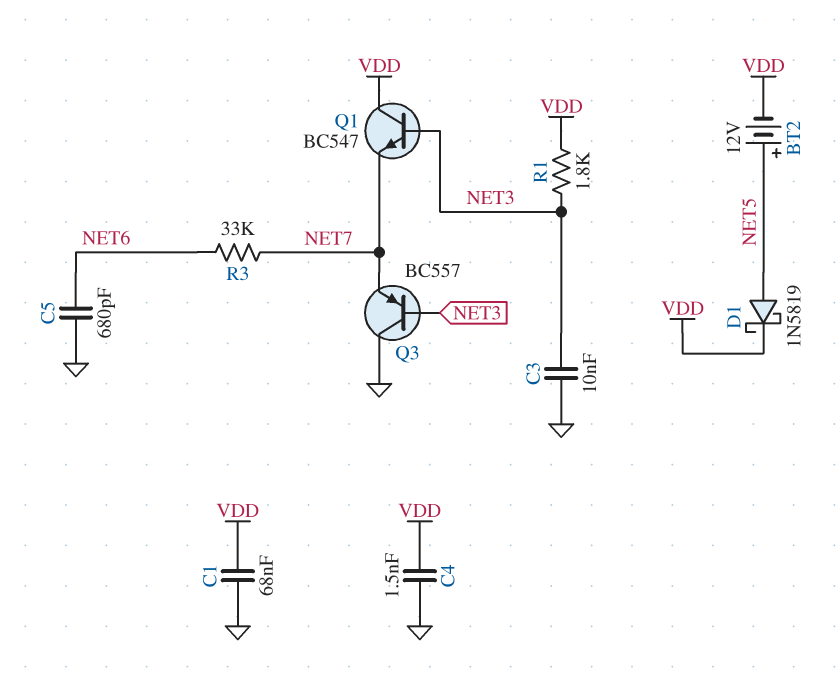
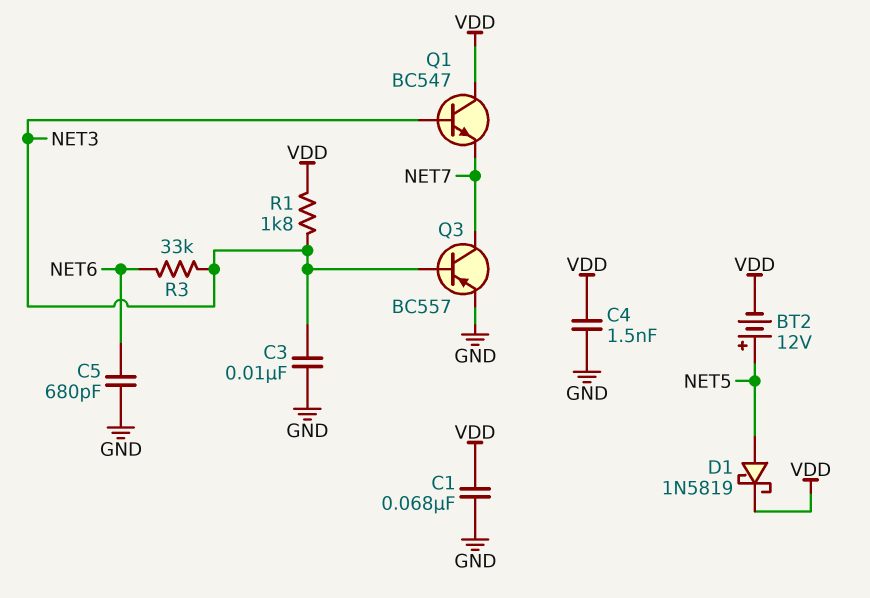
Q3: PNP BC557 (B NET3, C GND, E NET7) -> PNP BC557 (B NET3, C NET7, E GND)
R3: 33k (NET6, NET7) -> 33k (NET3, NET6)

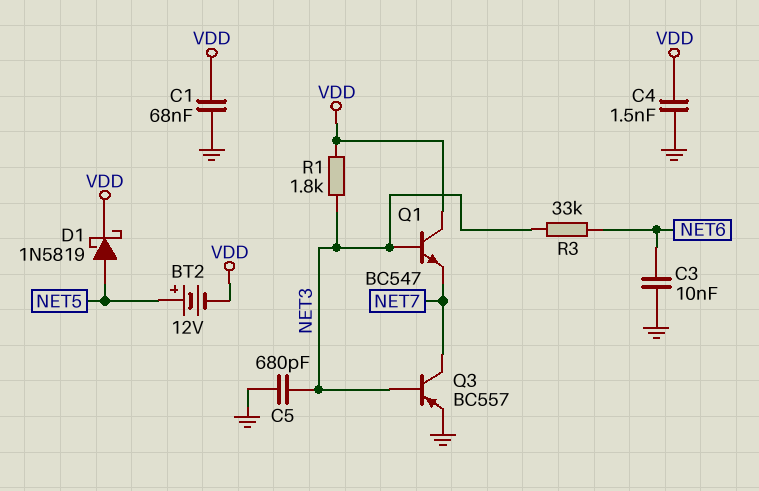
C3: 10nF (GND, NET3) -> 10nF (GND, NET6)
C5: 680pF (GND, NET6) -> 680pF (GND, NET3)

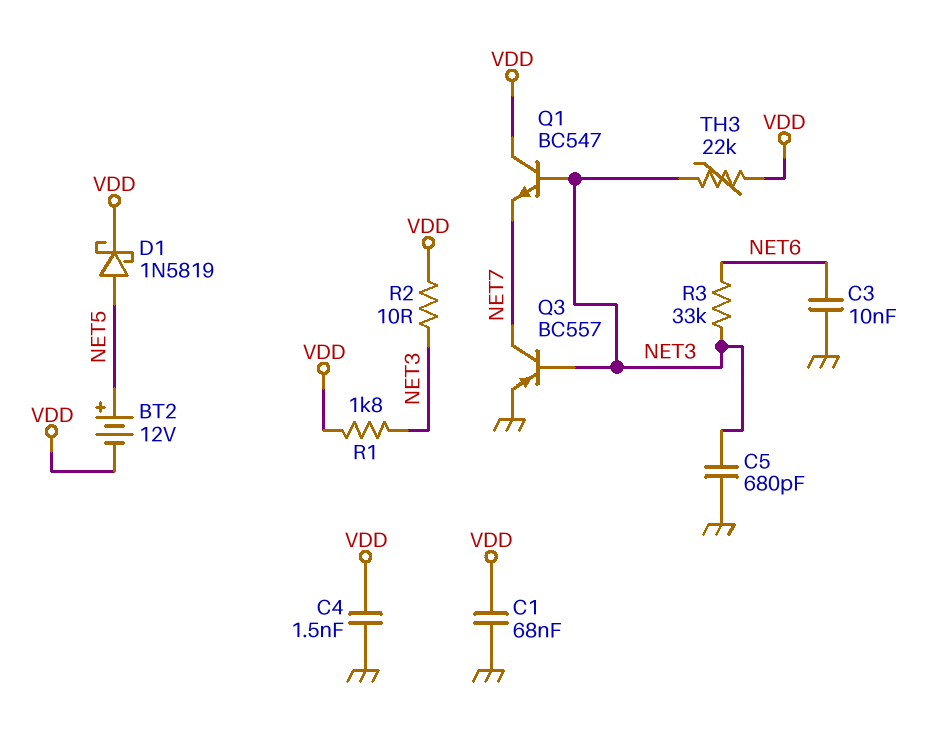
R2: none -> 10 (NET3, VDD)
TH3: none -> 22k (NET3, VDD)

